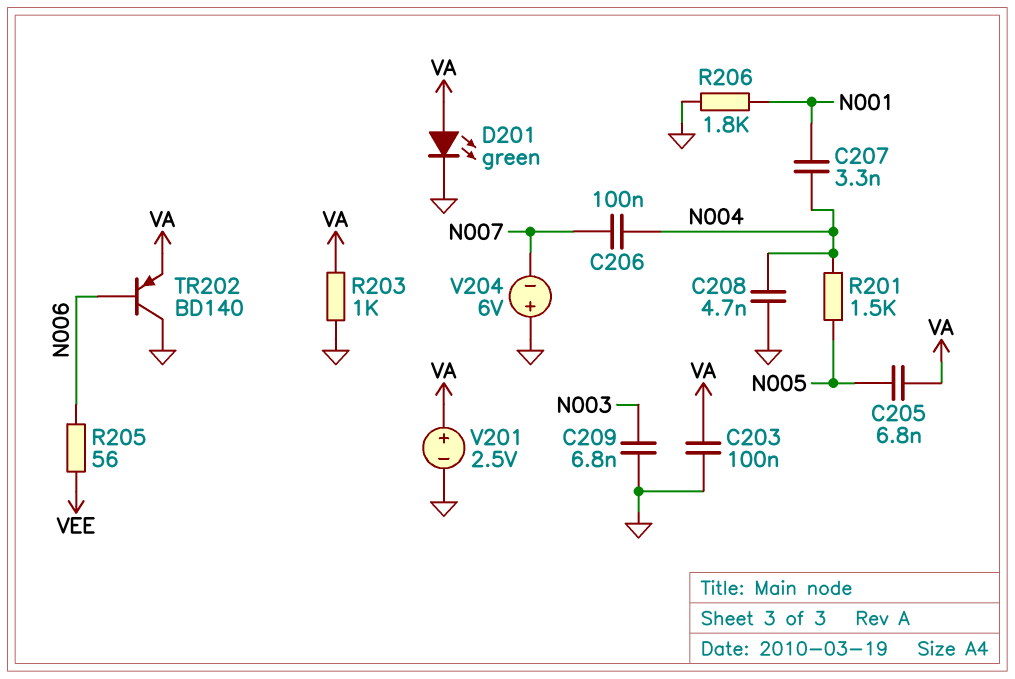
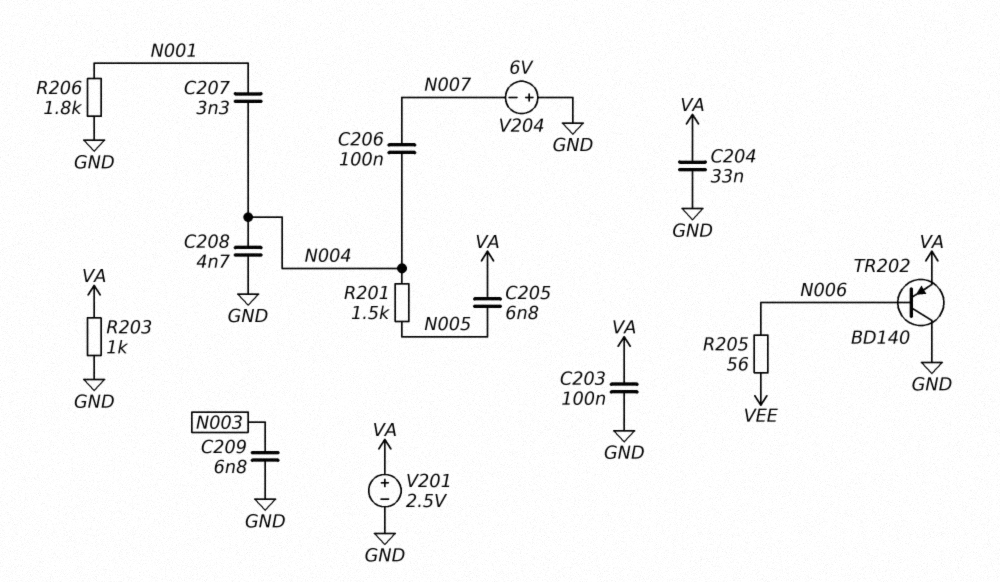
C204: none -> 33nF (GND, VA)
D201: LED green (A VA, K GND) -> none

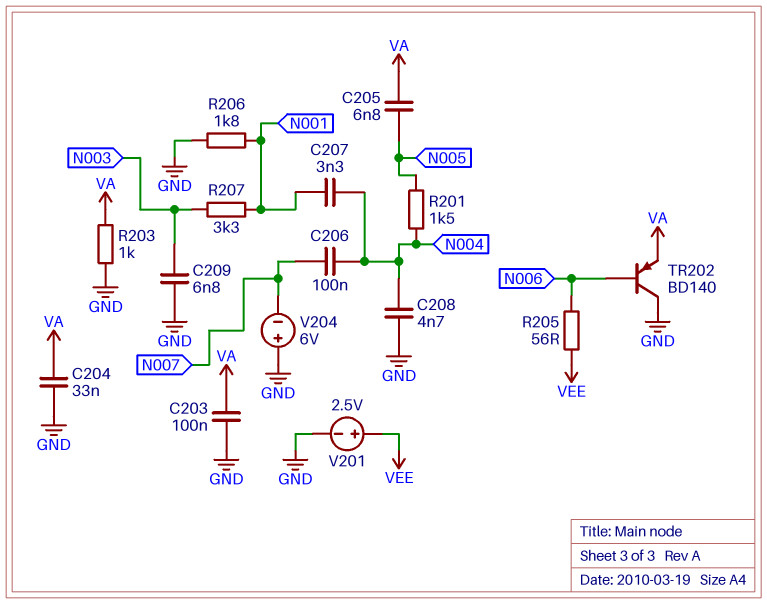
R207: none -> 3.3k (N001, N003)
V201: 2.5V (plus VA, minus GND) -> 2.5V (plus VEE, minus GND)

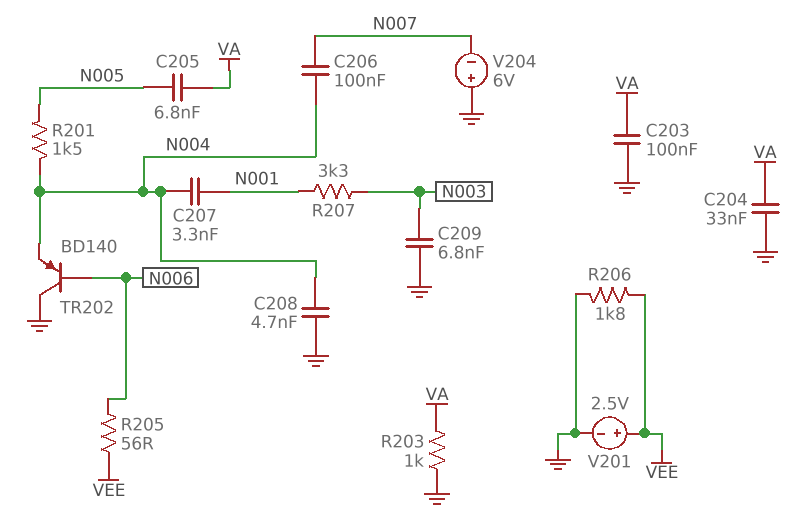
R206: 1.8k (GND, N001) -> 1.8k (GND, VEE)
TR202: PNP BD140 (B N006, C GND, E VA) -> PNP BD140 (B N006, C GND, E N004)

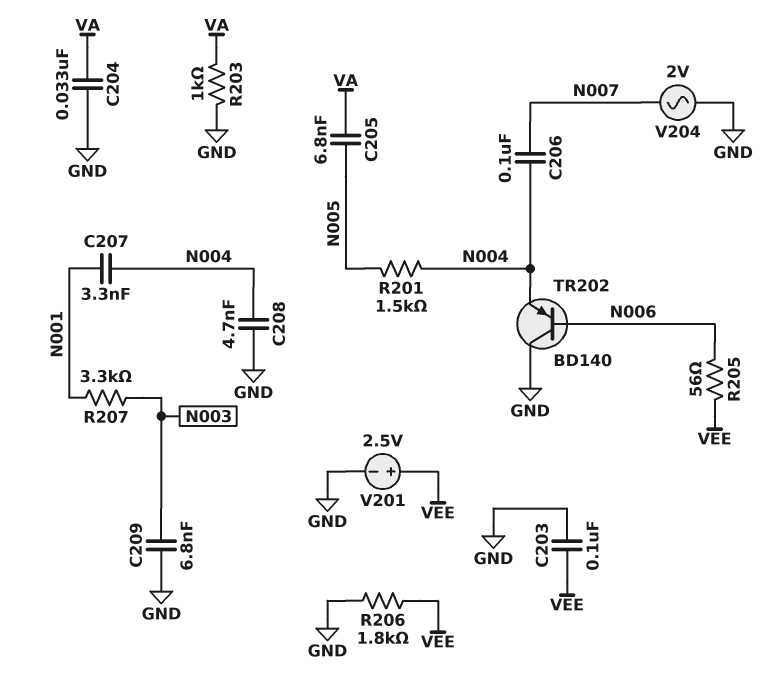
C203: 100nF (GND, VA) -> 100nF (GND, VEE)
V204: 6V (plus GND, minus N007) -> AC 2V (GND, N007)

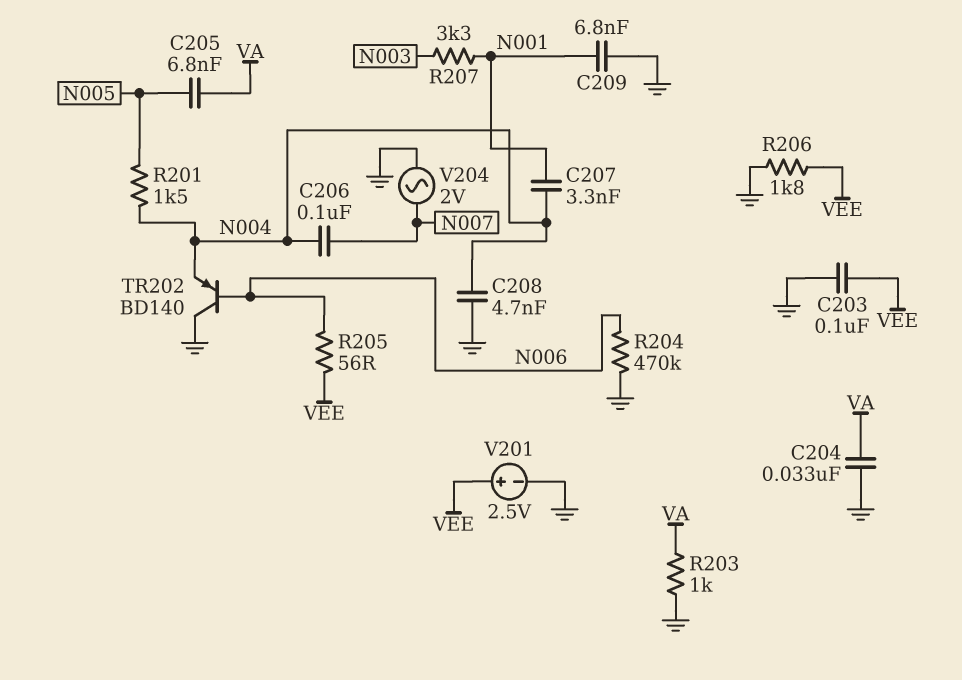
C209: 6.8nF (GND, N003) -> 6.8nF (GND, N001)
R204: none -> 470k (GND, N006)

